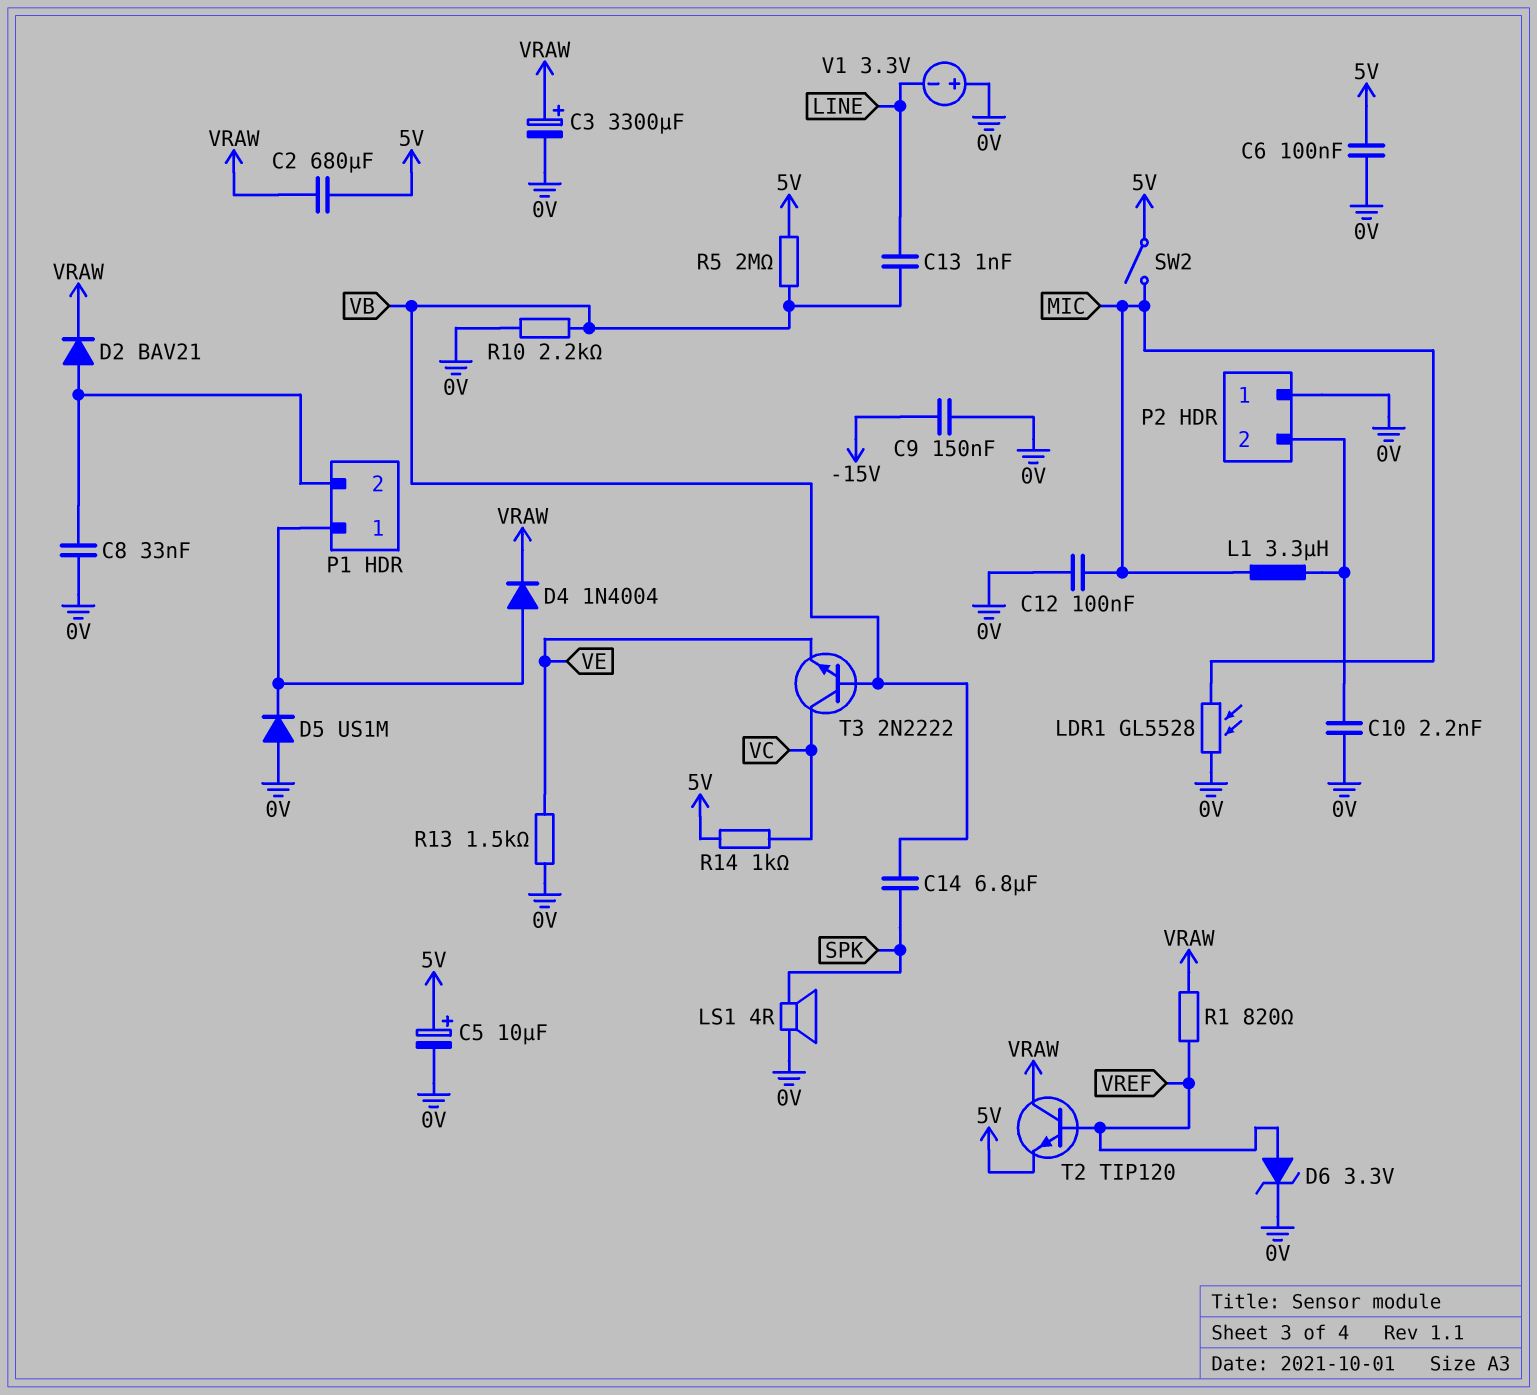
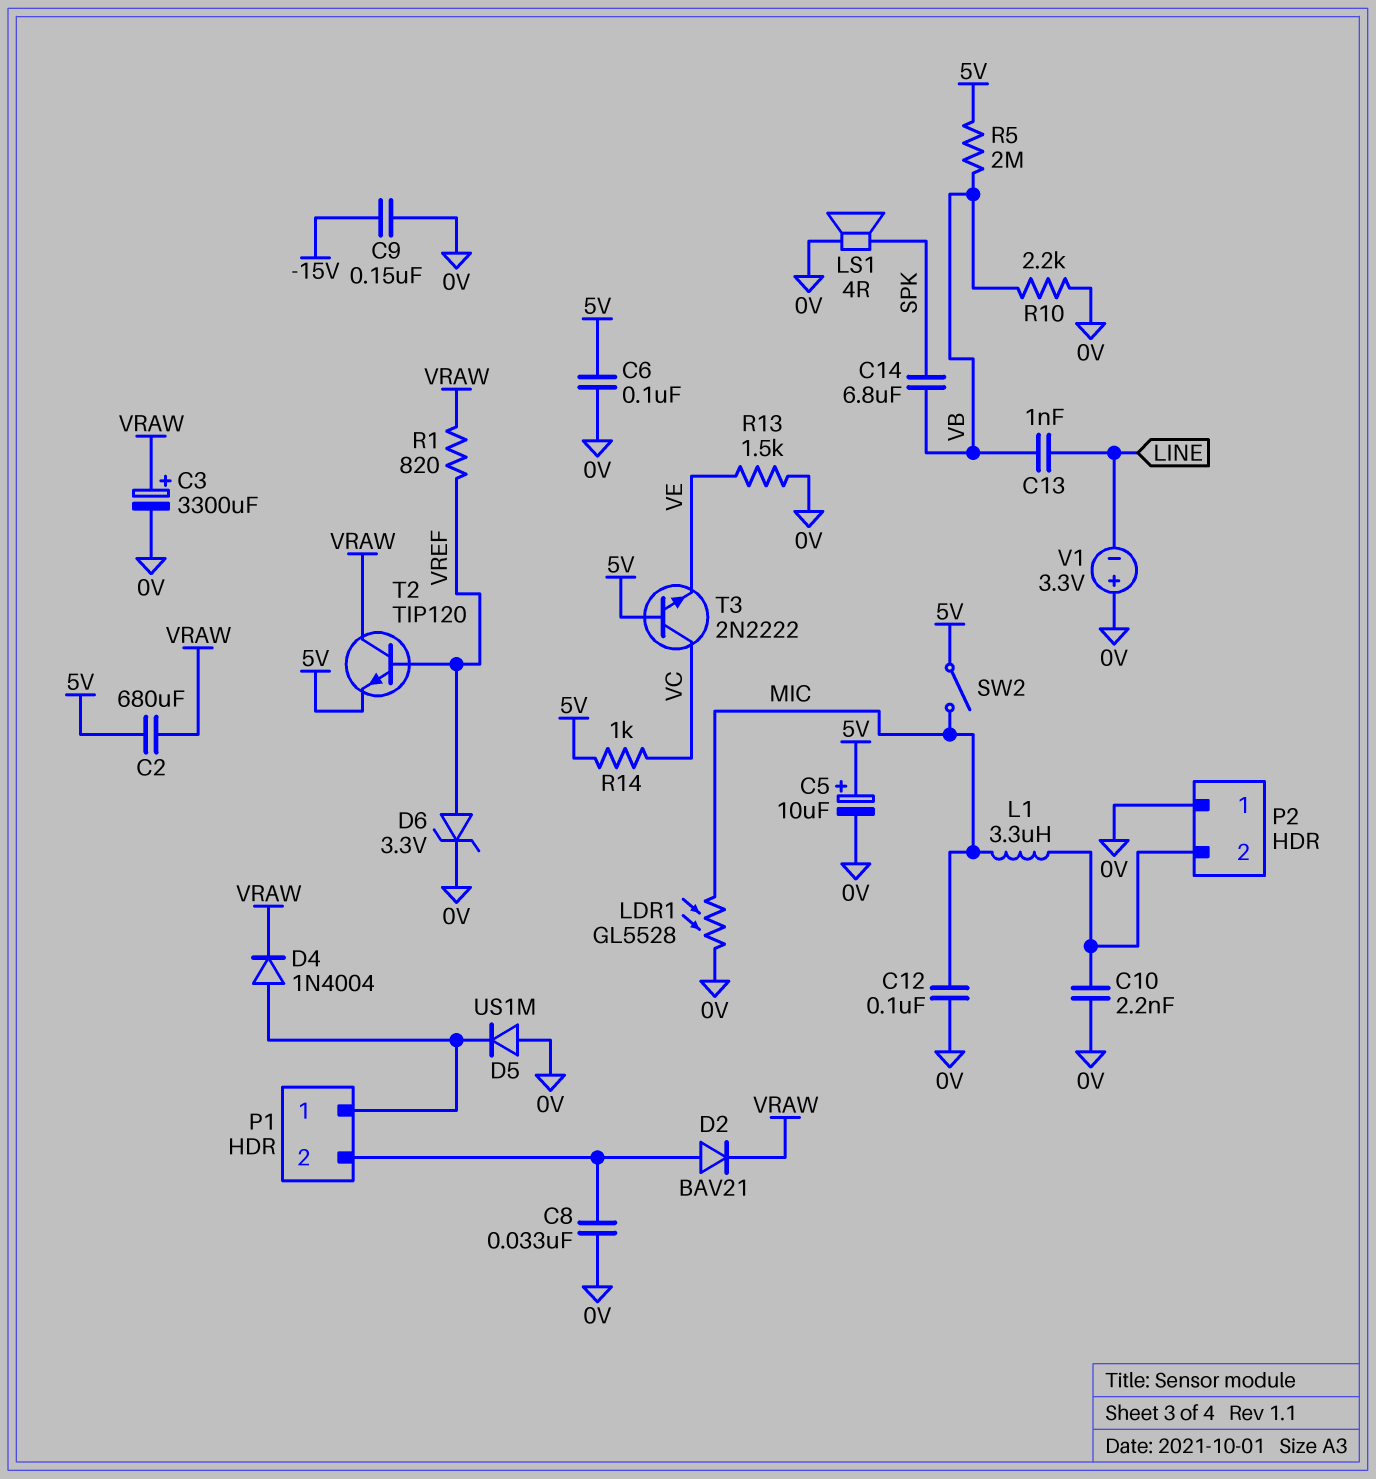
T3: NPN 2N2222 (B VB, C VC, E VE) -> NPN 2N2222 (B 5V, C VC, E VE)

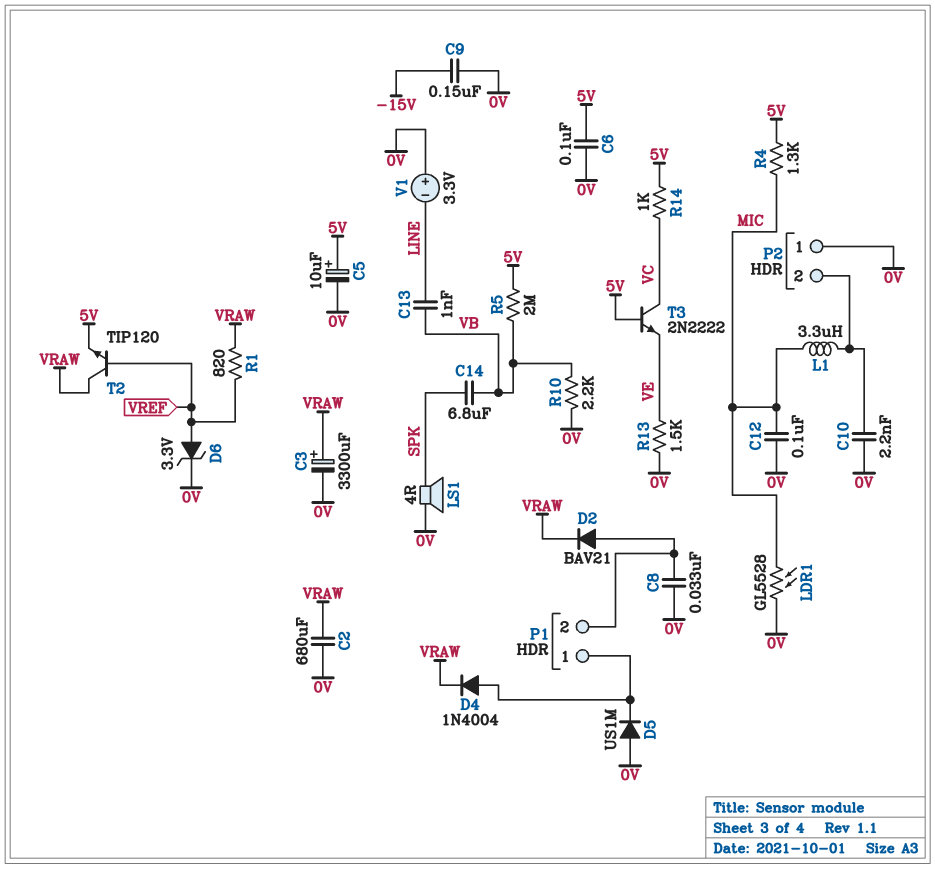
C2: 680uF (5V, VRAW) -> 680uF (0V, VRAW)
R4: none -> 1.3k (5V, MIC)
SW2: switch (5V, MIC) -> none

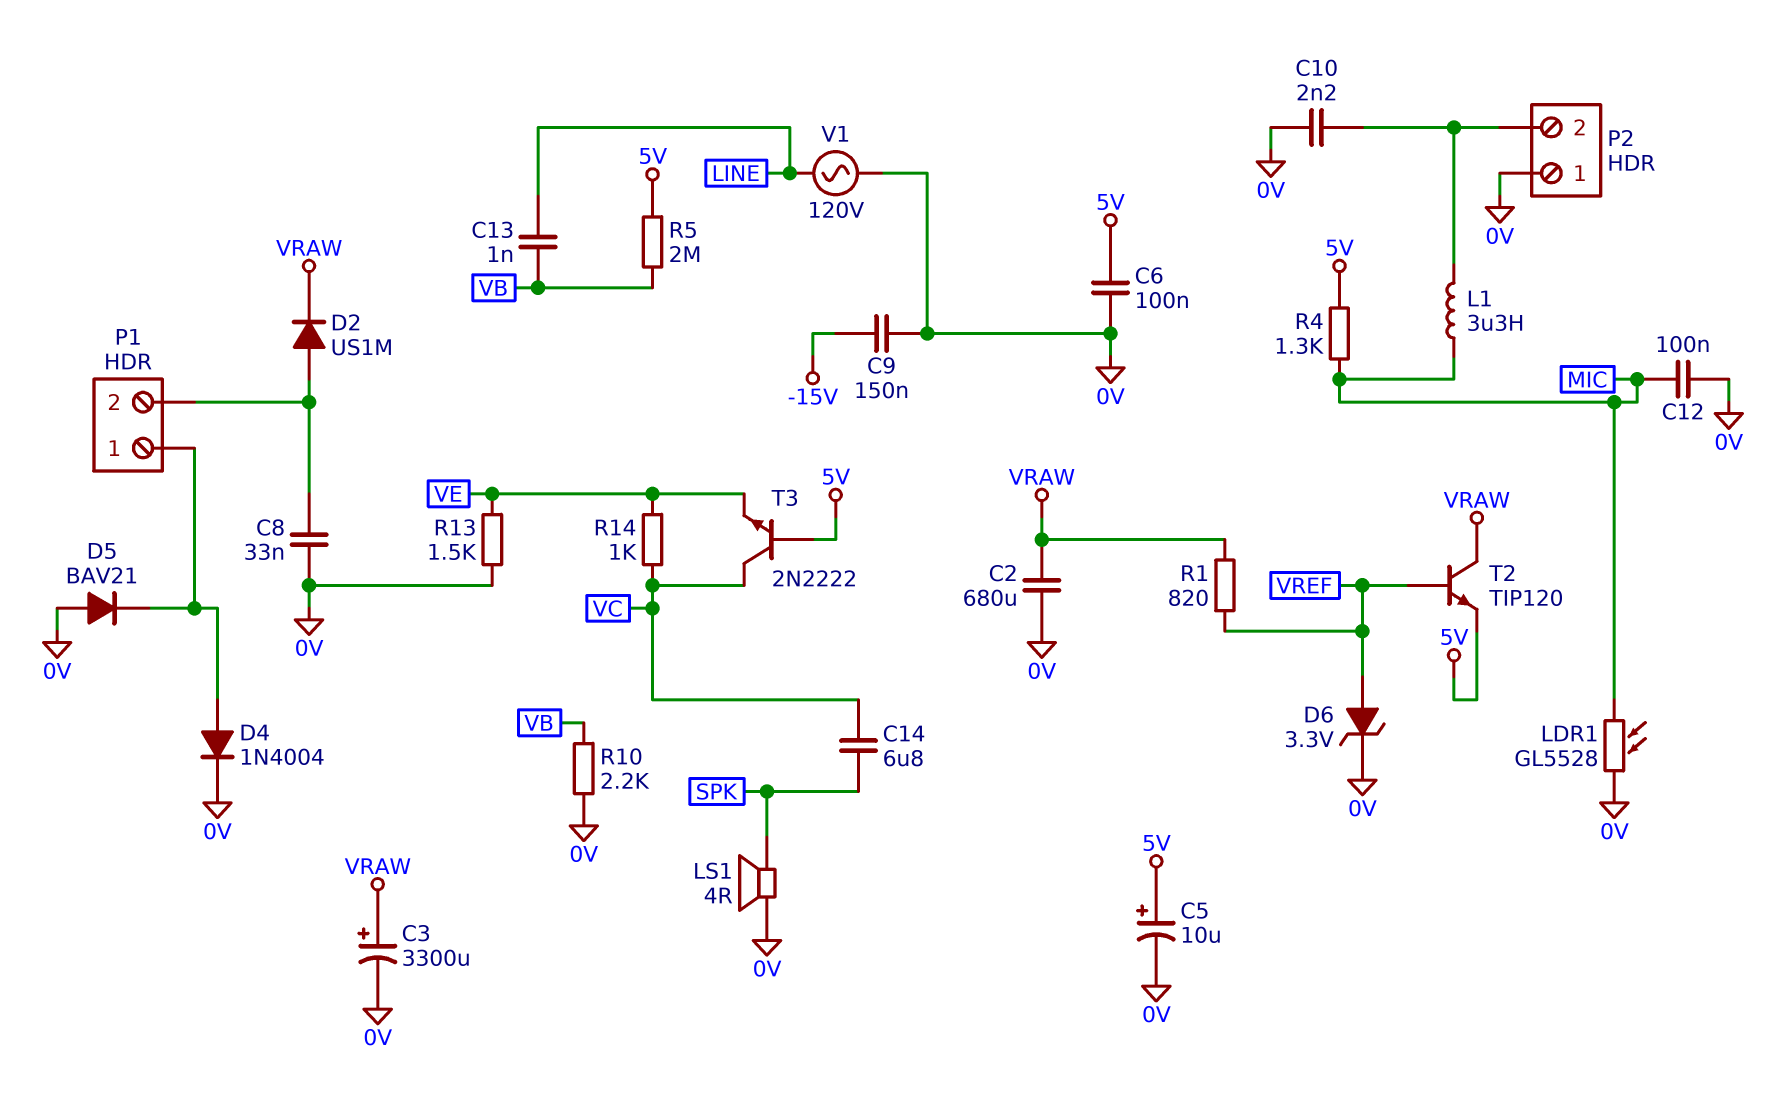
C14: 6.8uF (SPK, VB) -> 6.8uF (SPK, VC)
D2: diode BAV21 (A P1/2, K VRAW) -> diode US1M (A P1/2, K VRAW)
D4: diode 1N4004 (A P1/1, K VRAW) -> diode 1N4004 (A P1/1, K 0V)
D5: diode US1M (A 0V, K P1/1) -> diode BAV21 (A 0V, K P1/1)
R14: 1k (5V, VC) -> 1k (VC, VE)
V1: 3.3V (plus 0V, minus LINE) -> AC 120V (0V, LINE)

